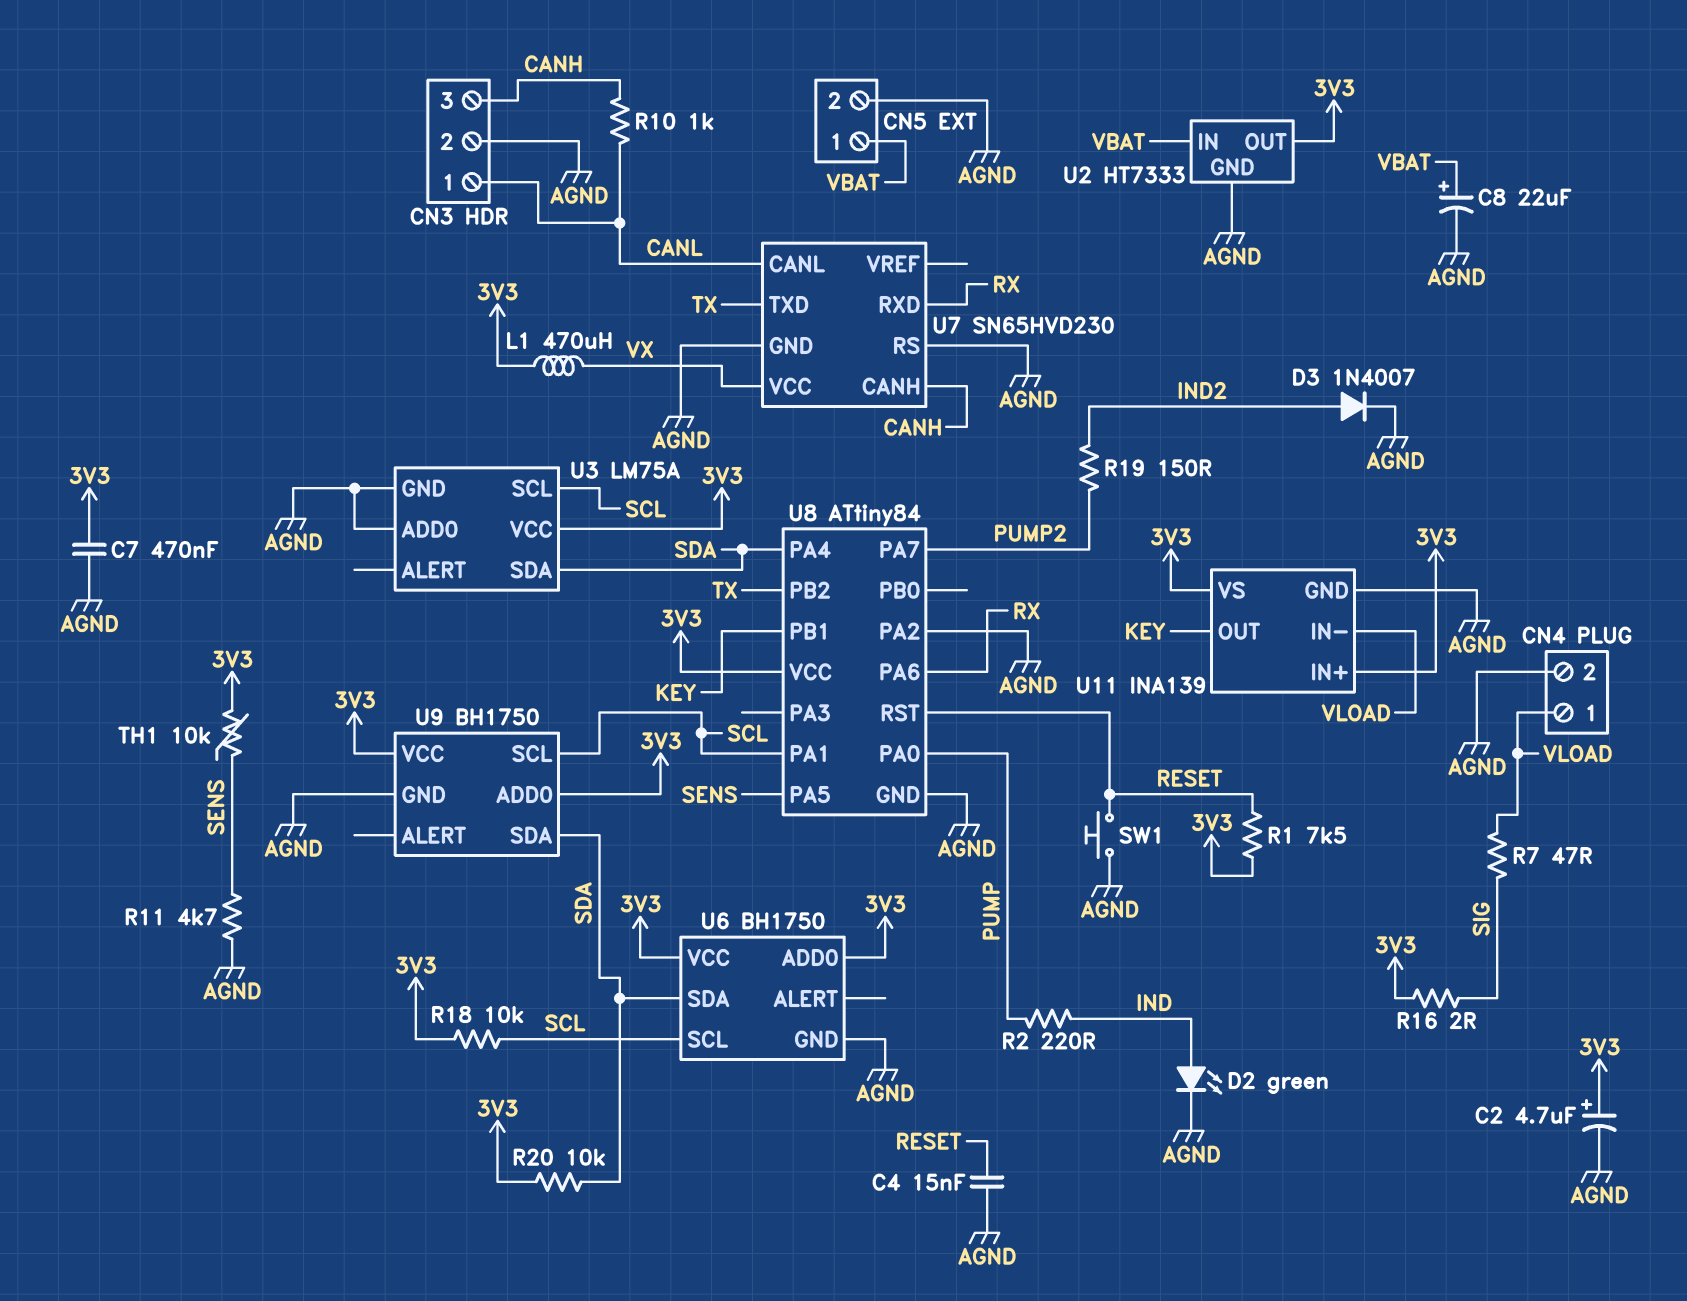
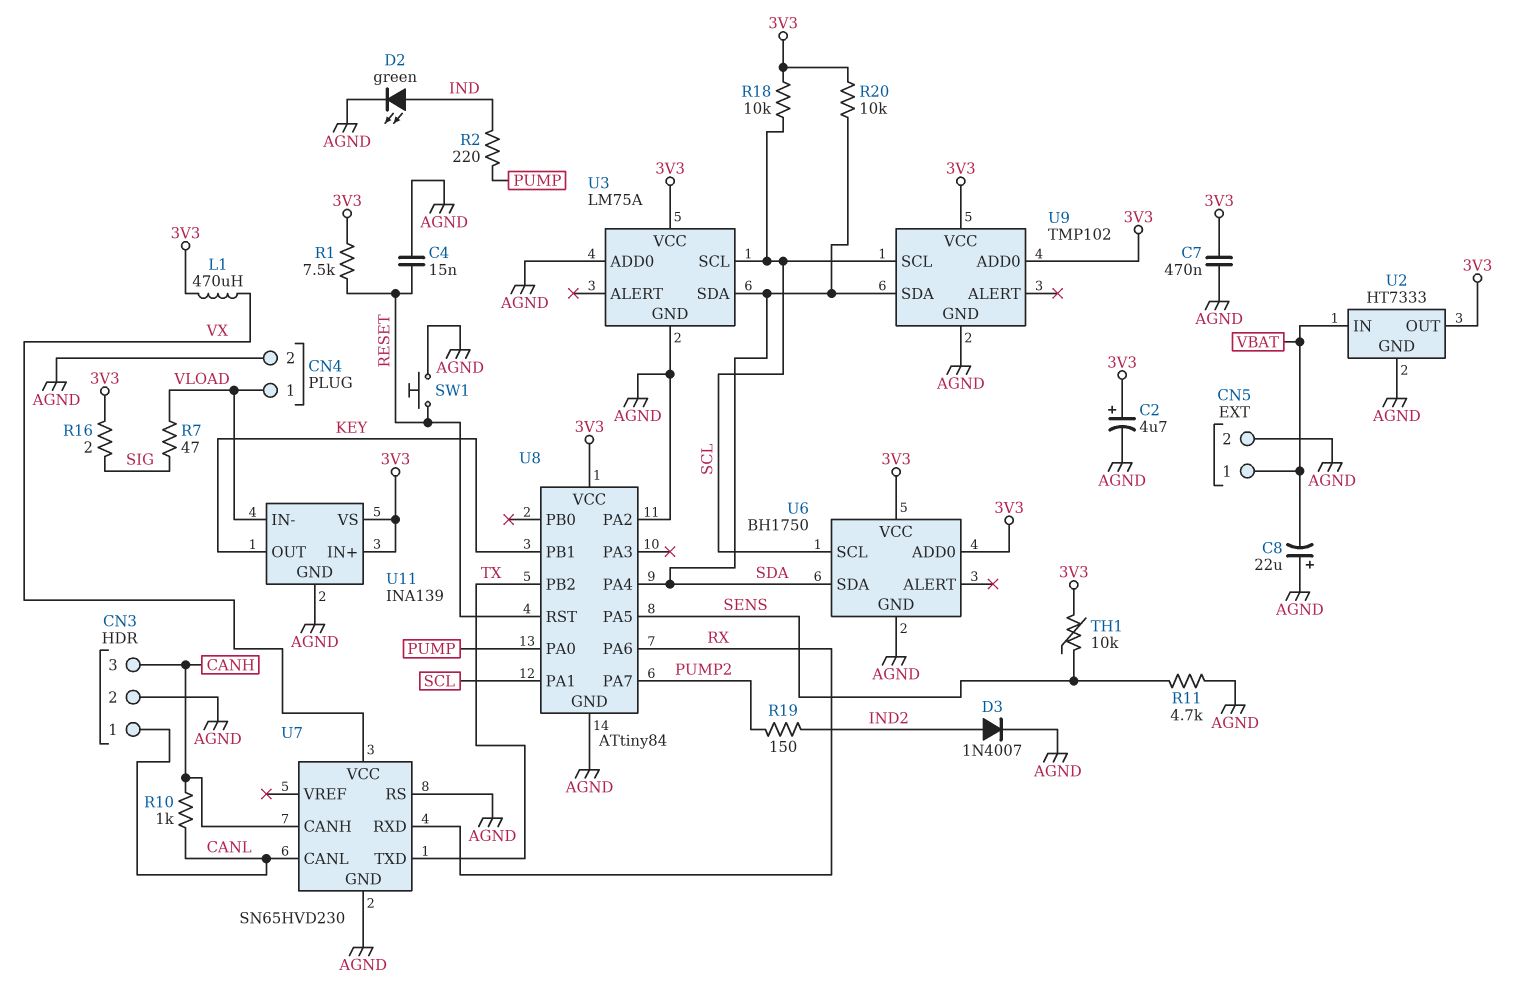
C8: 22uF (plus VBAT, minus AGND) -> 22uF (plus AGND, minus VBAT)
U9: BH1750 -> TMP102

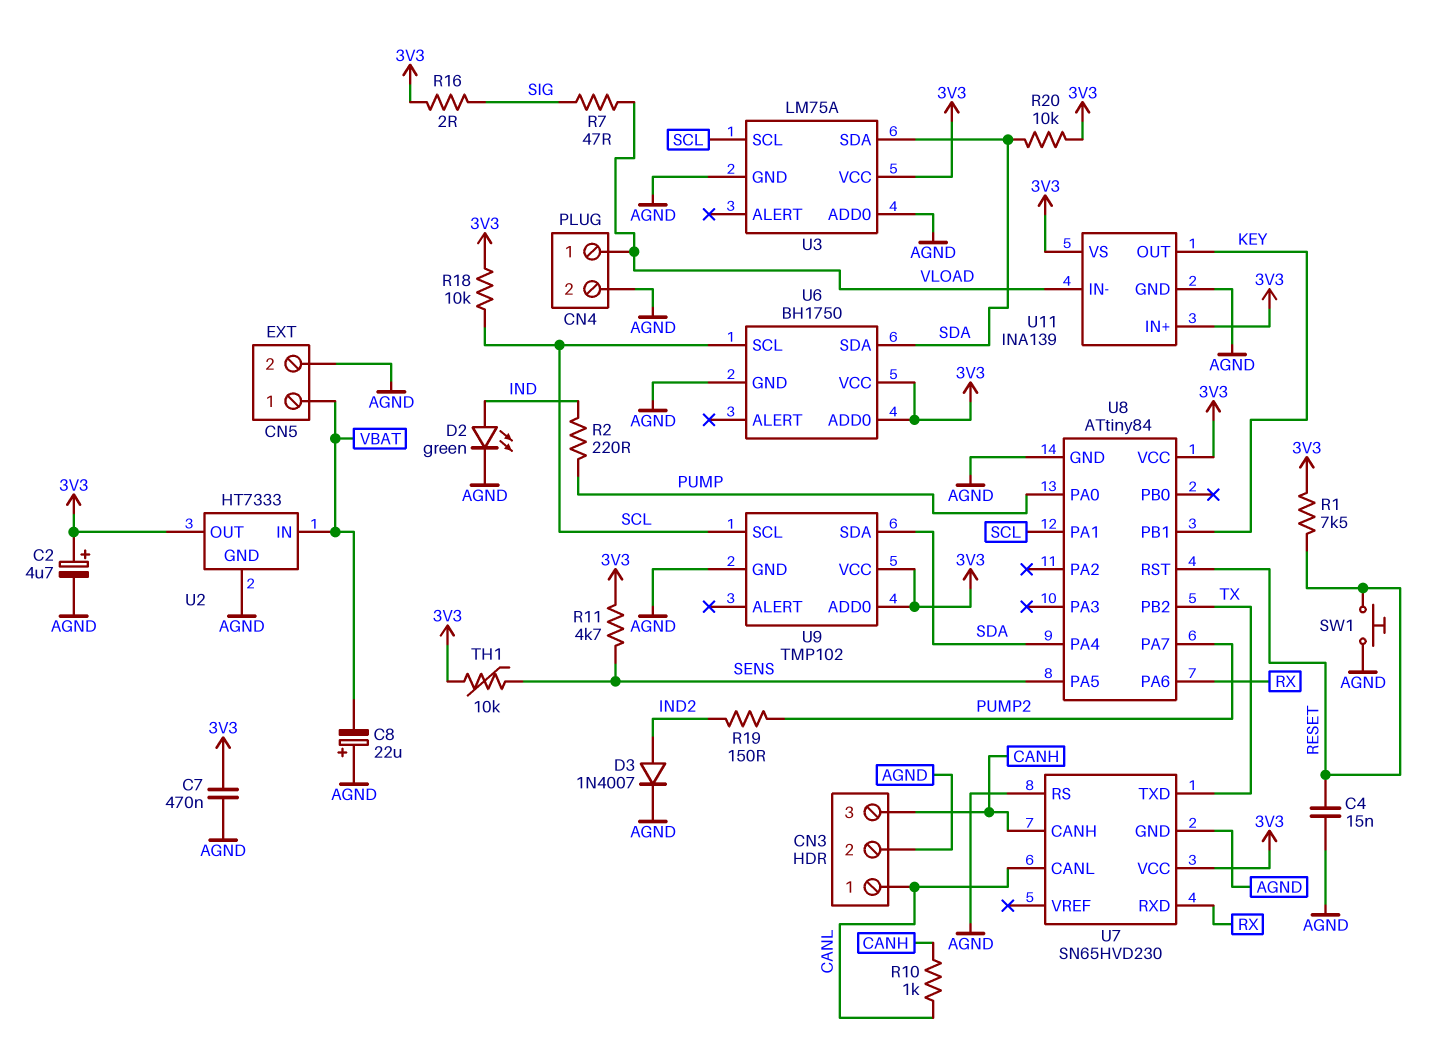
L1: 470uH (3V3, VX) -> none
R11: 4.7k (AGND, SENS) -> 4.7k (3V3, SENS)
U7 pin VCC: VX -> 3V3
U8 pin PA2: AGND -> none

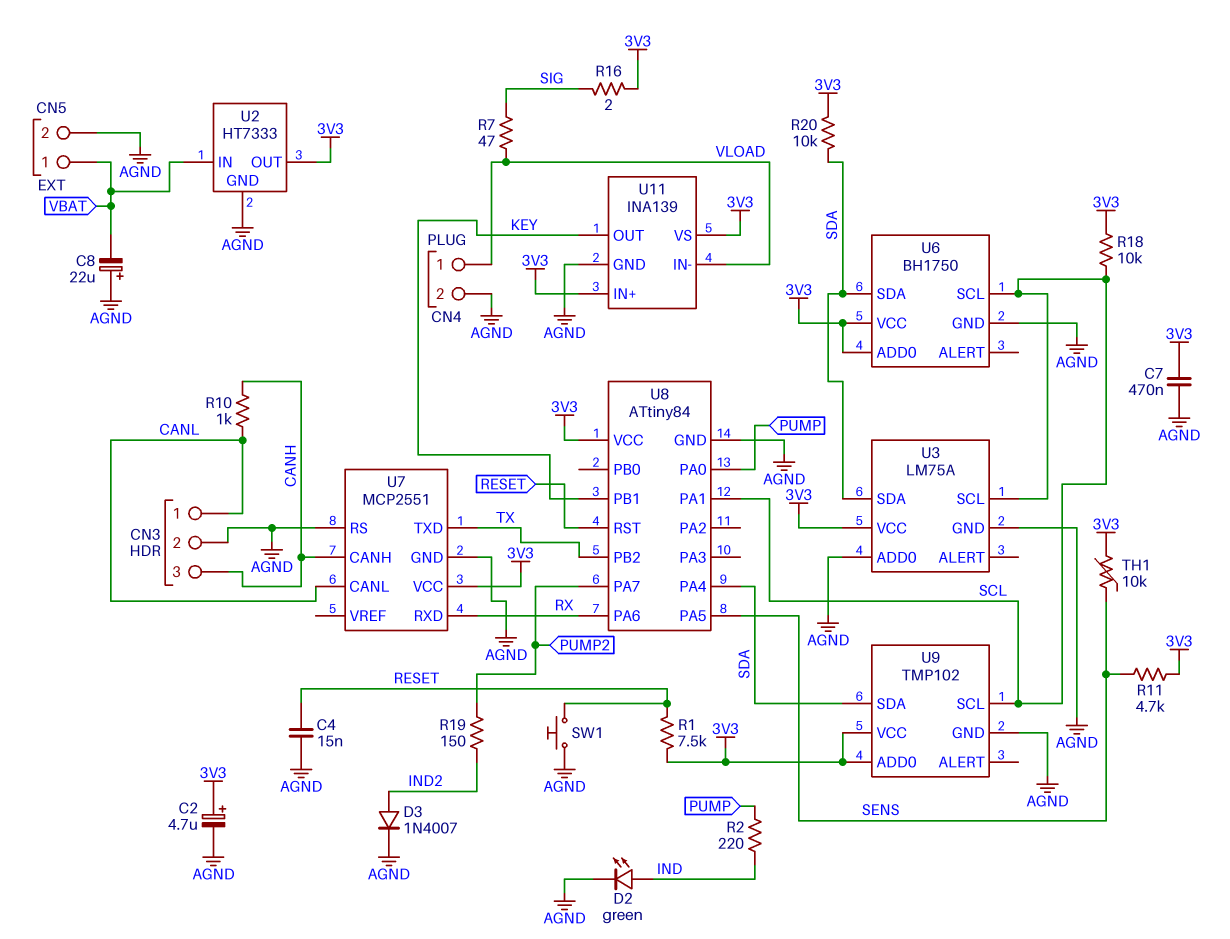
U7: SN65HVD230 -> MCP2551

